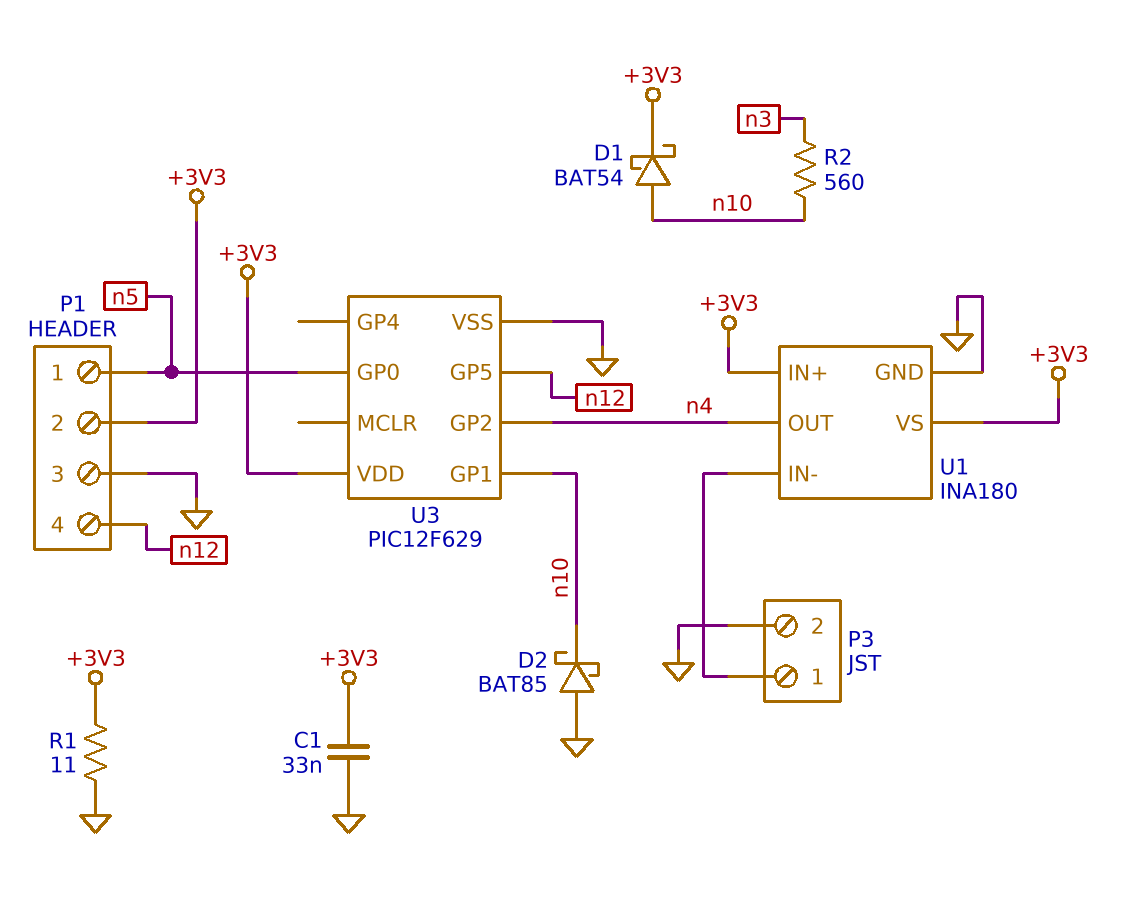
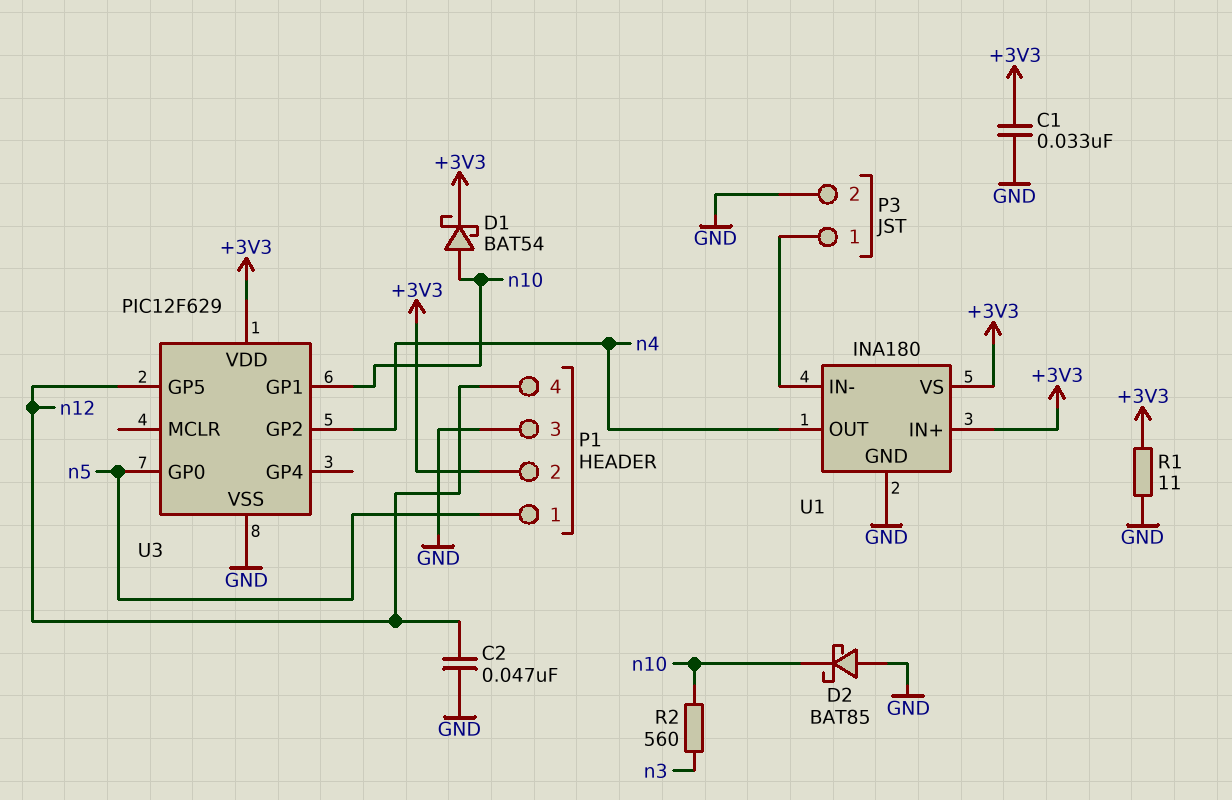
C2: none -> 47nF (GND, n12)

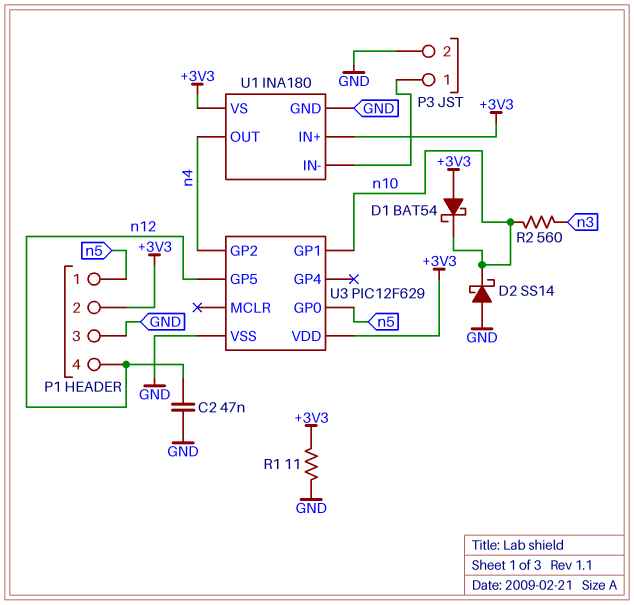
C1: 33nF (+3V3, GND) -> none
D1: schottky BAT54 (A n10, K +3V3) -> schottky BAT54 (A +3V3, K n10)
D2: schottky BAT85 (A GND, K n10) -> schottky SS14 (A GND, K n10)

